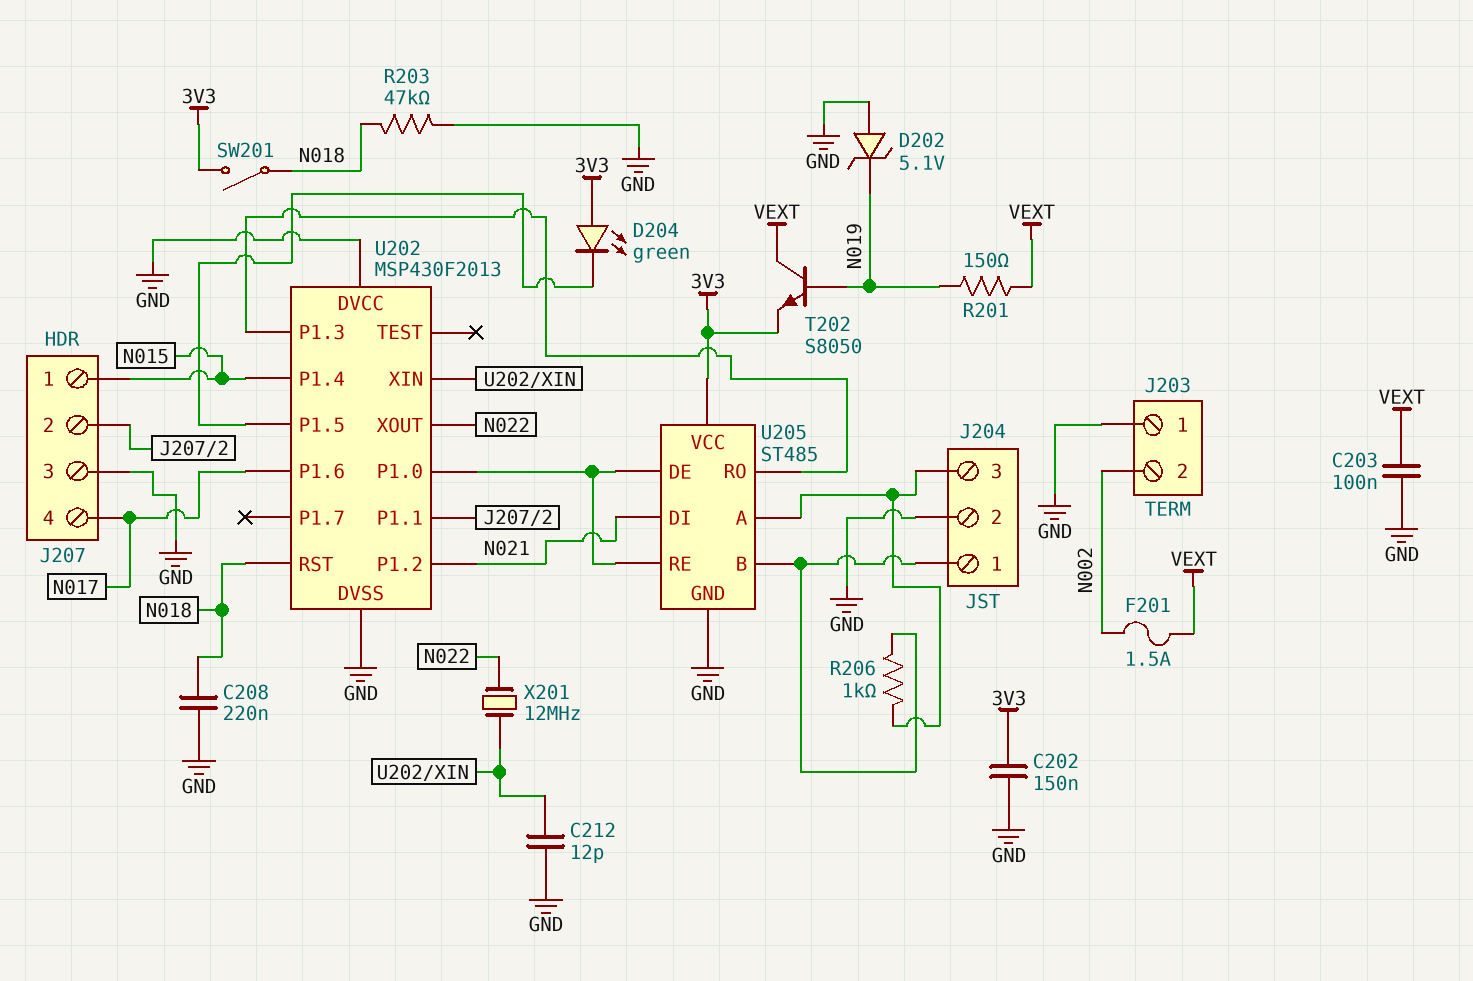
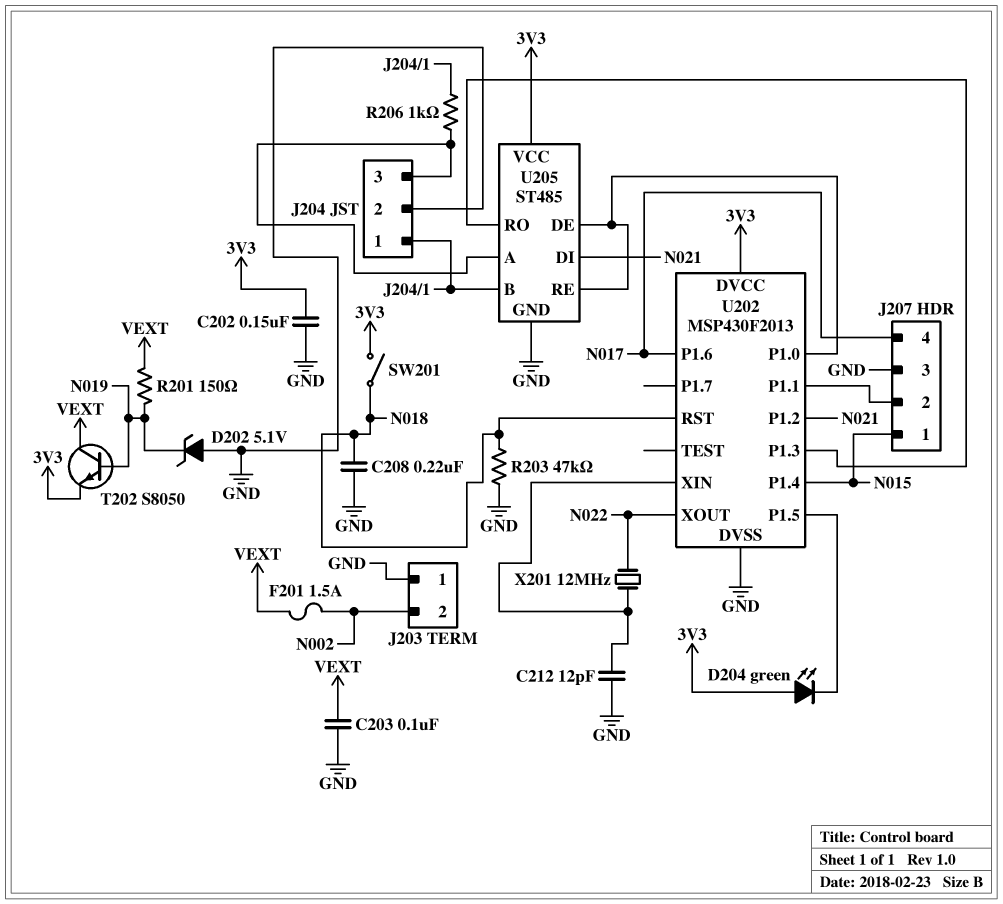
U202 pin DVCC: GND -> 3V3

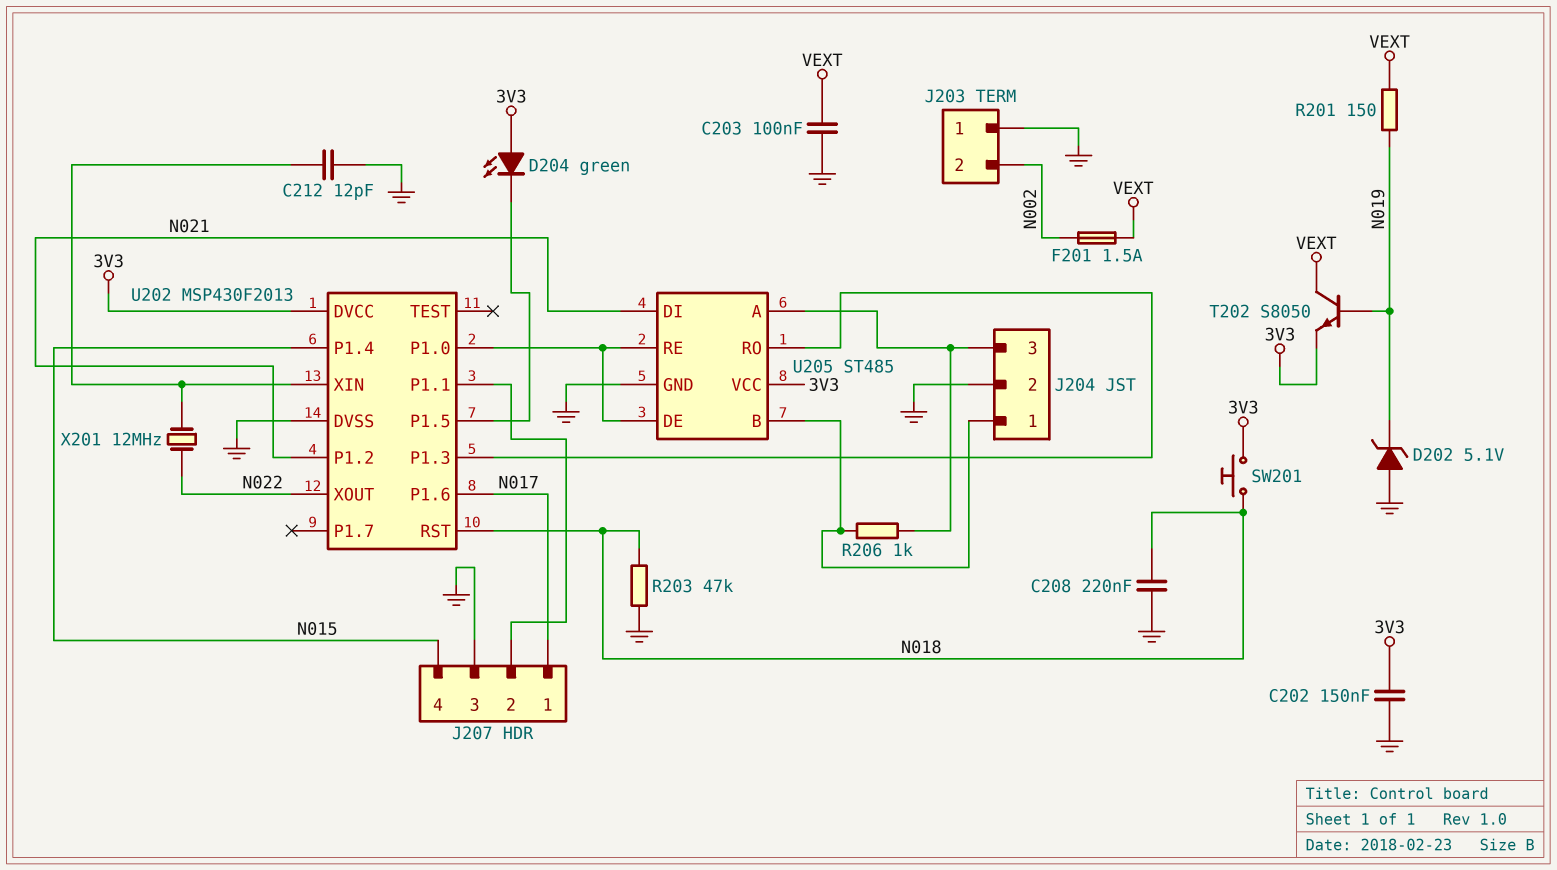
J207 pin 1: N015 -> N017
J207 pin 4: N017 -> N015
SW201: switch (3V3, N018) -> button (3V3, N018)

